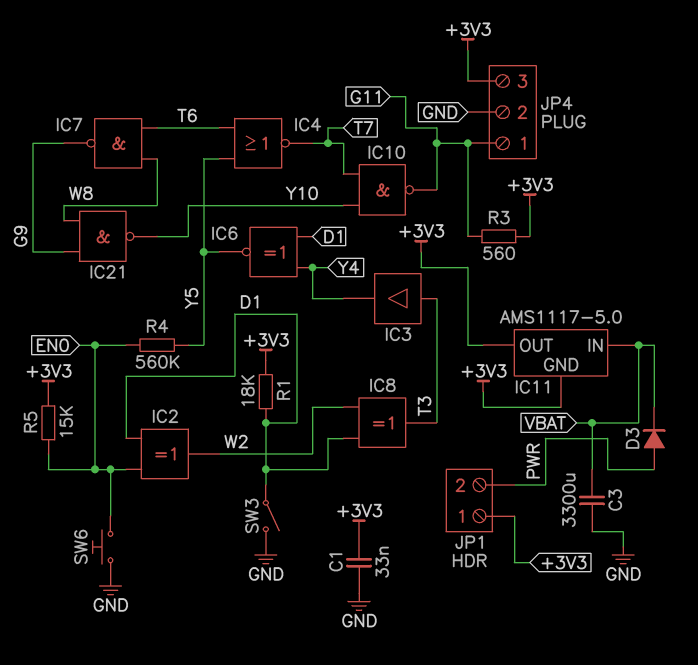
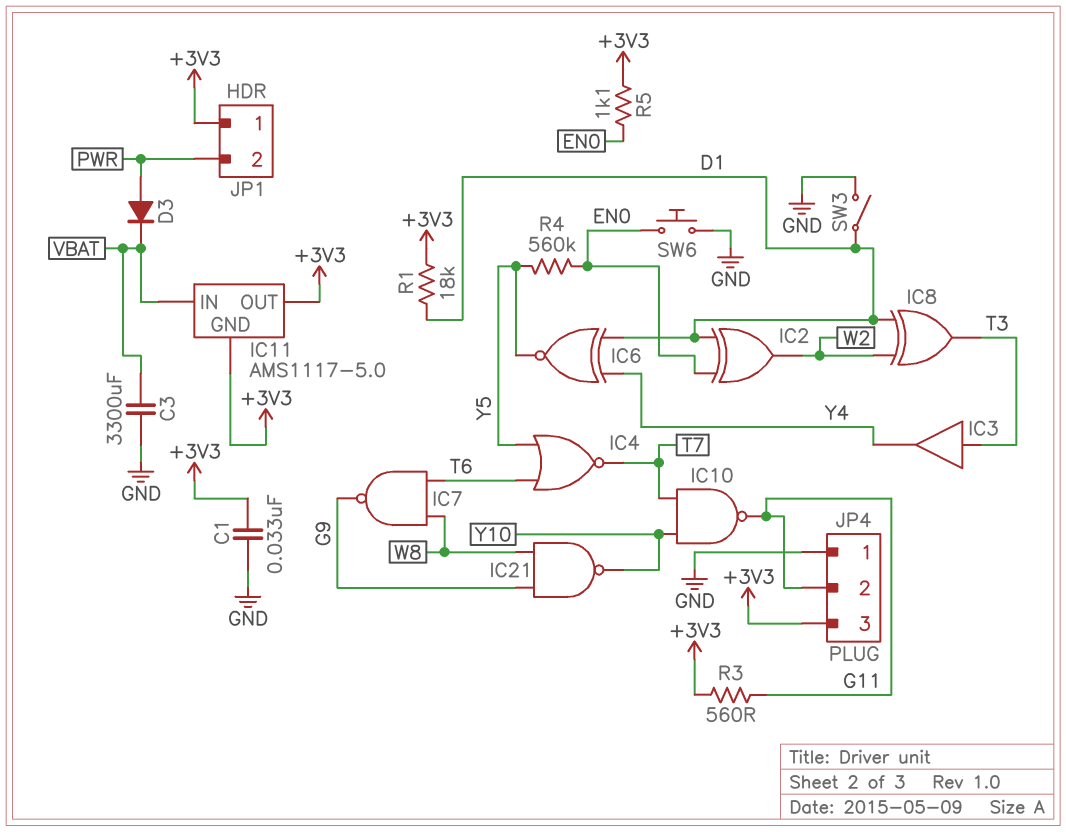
JP4 pin 1: G11 -> GND
JP4 pin 2: GND -> G11
R5: 15k (+3V3, EN0) -> 1.1k (+3V3, EN0)

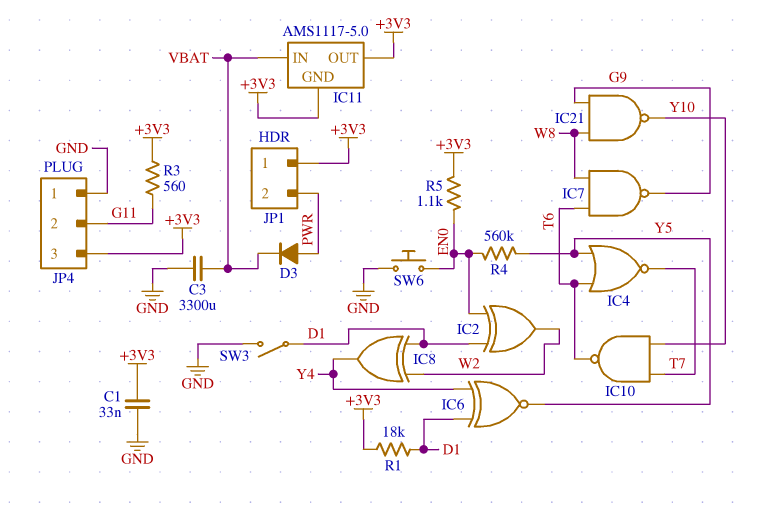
IC3: buffer (in T3, out Y4) -> none
IC8: XOR (in D1, in W2, out T3) -> XOR (in D1, in W2, out Y4)
IC10: NAND (in T7, in Y10, out G11) -> NAND (in T7, in Y10, out T6)

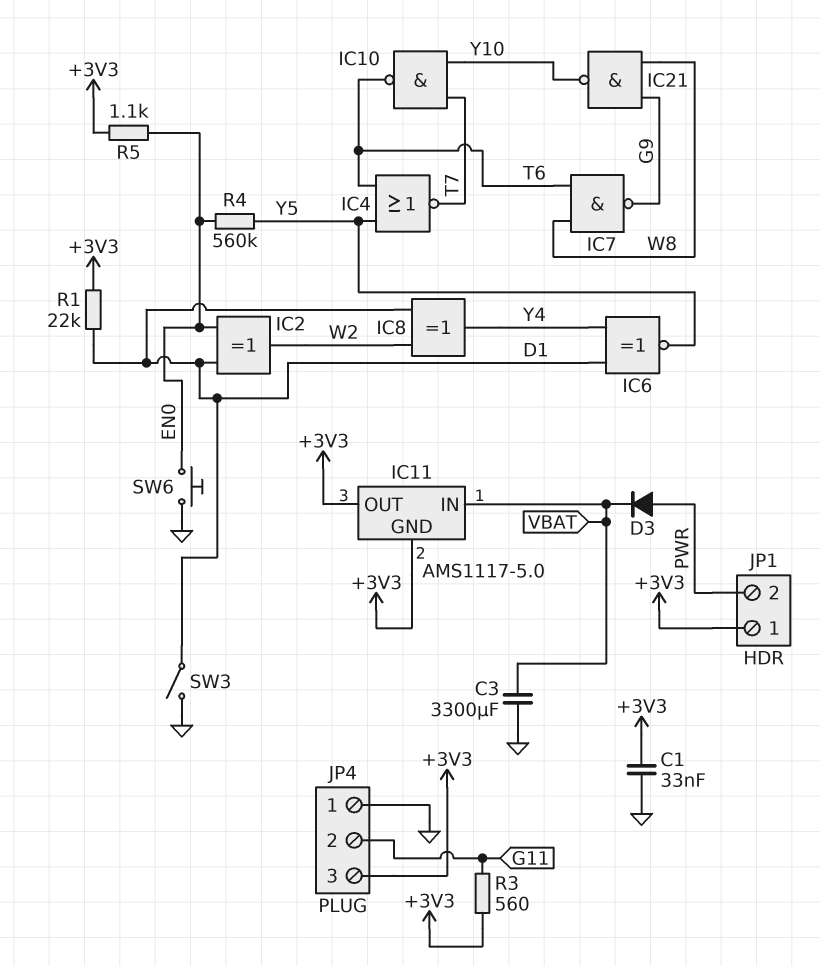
R1: 18k (+3V3, D1) -> 22k (+3V3, D1)

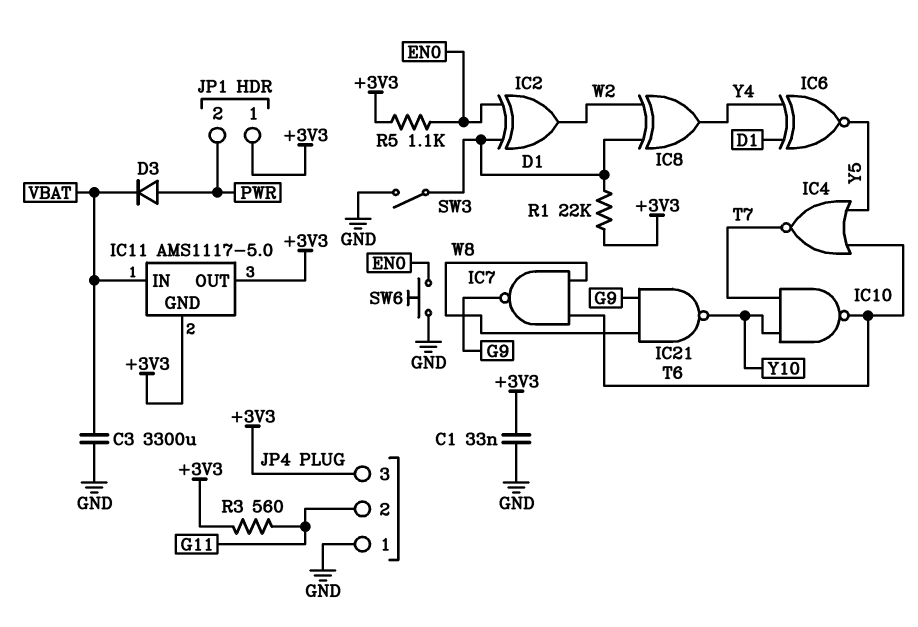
R4: 560k (EN0, Y5) -> none

